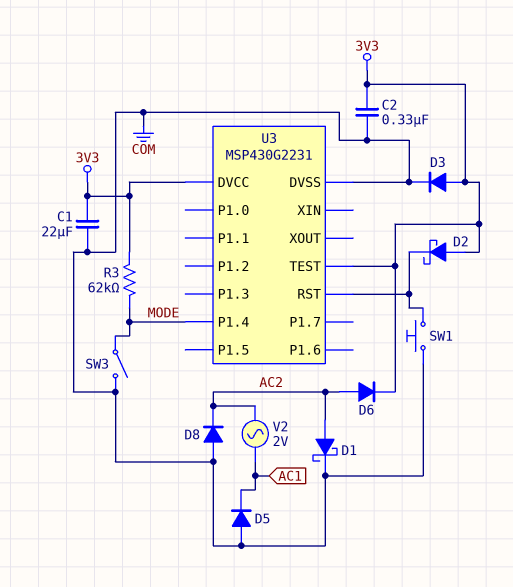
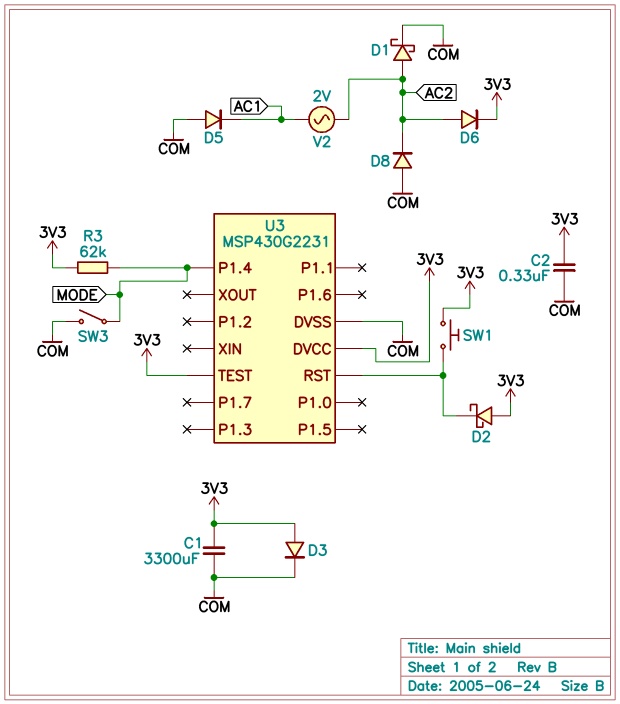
C1: 22uF (3V3, COM) -> 3300uF (3V3, COM)
SW1: button (COM, U3/RST) -> button (3V3, U3/RST)

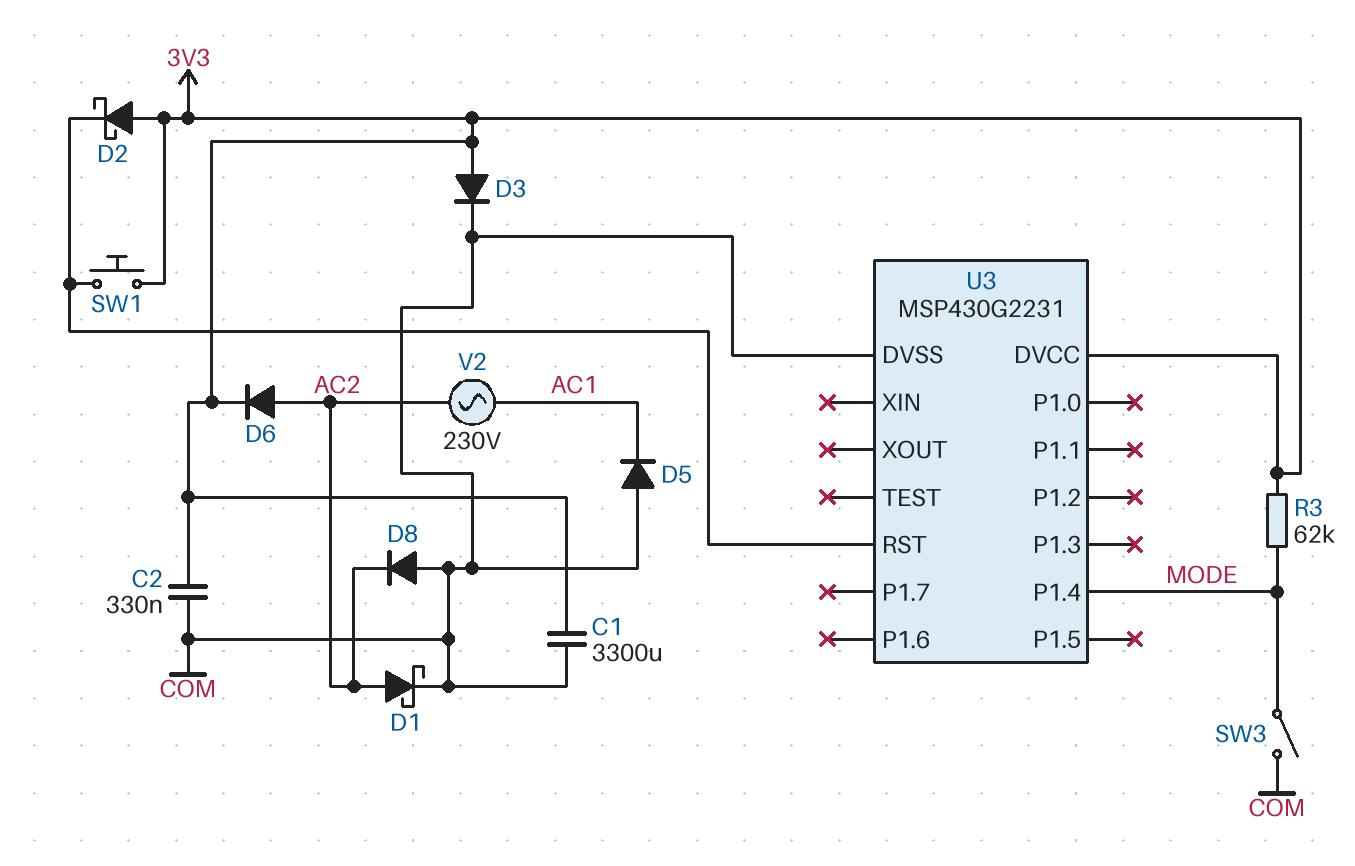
U3 pin TEST: 3V3 -> none
V2: AC 2V (AC1, AC2) -> AC 230V (AC1, AC2)

